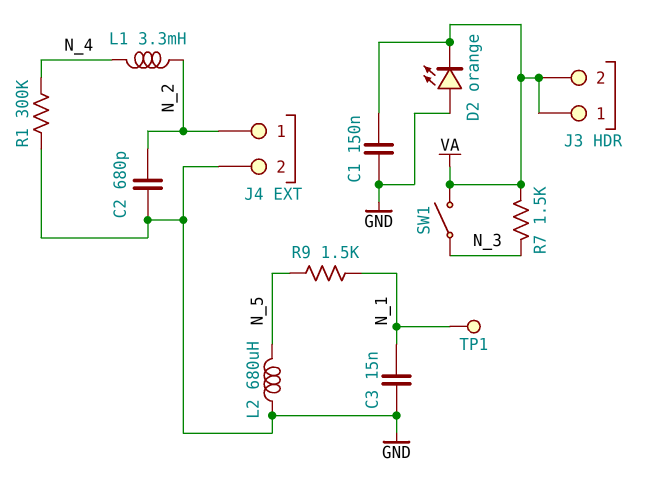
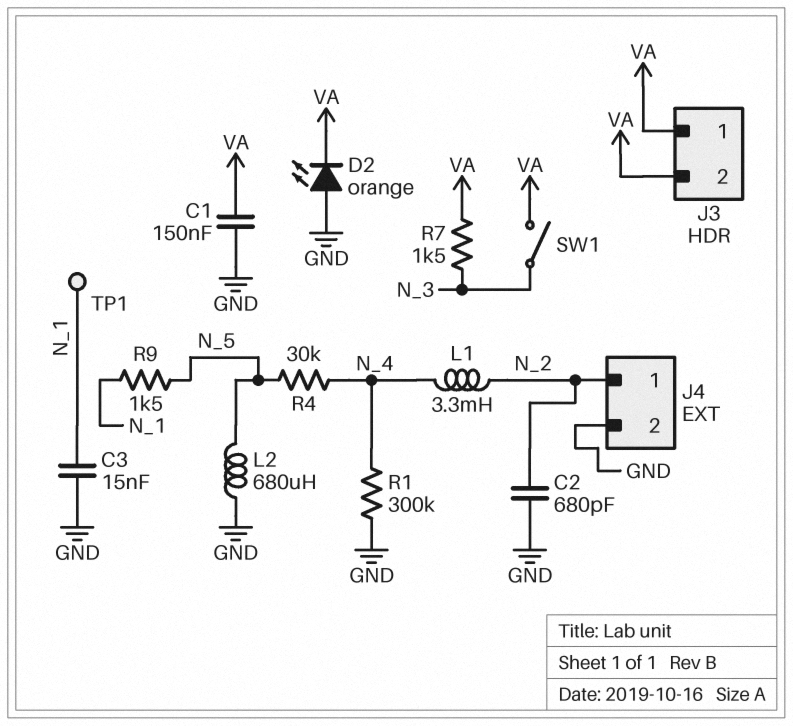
R4: none -> 30k (N_4, N_5)

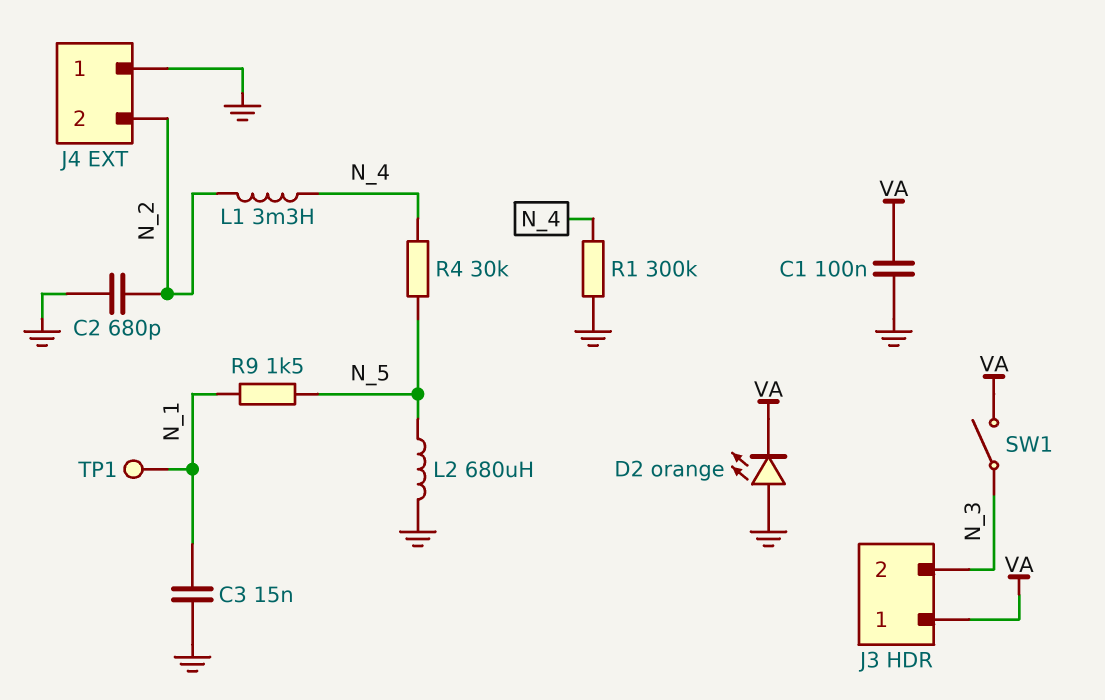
C1: 150nF (GND, VA) -> 100nF (GND, VA)
J3 pin 2: VA -> N_3
J4 pin 1: N_2 -> GND
J4 pin 2: GND -> N_2
R7: 1.5k (N_3, VA) -> none

